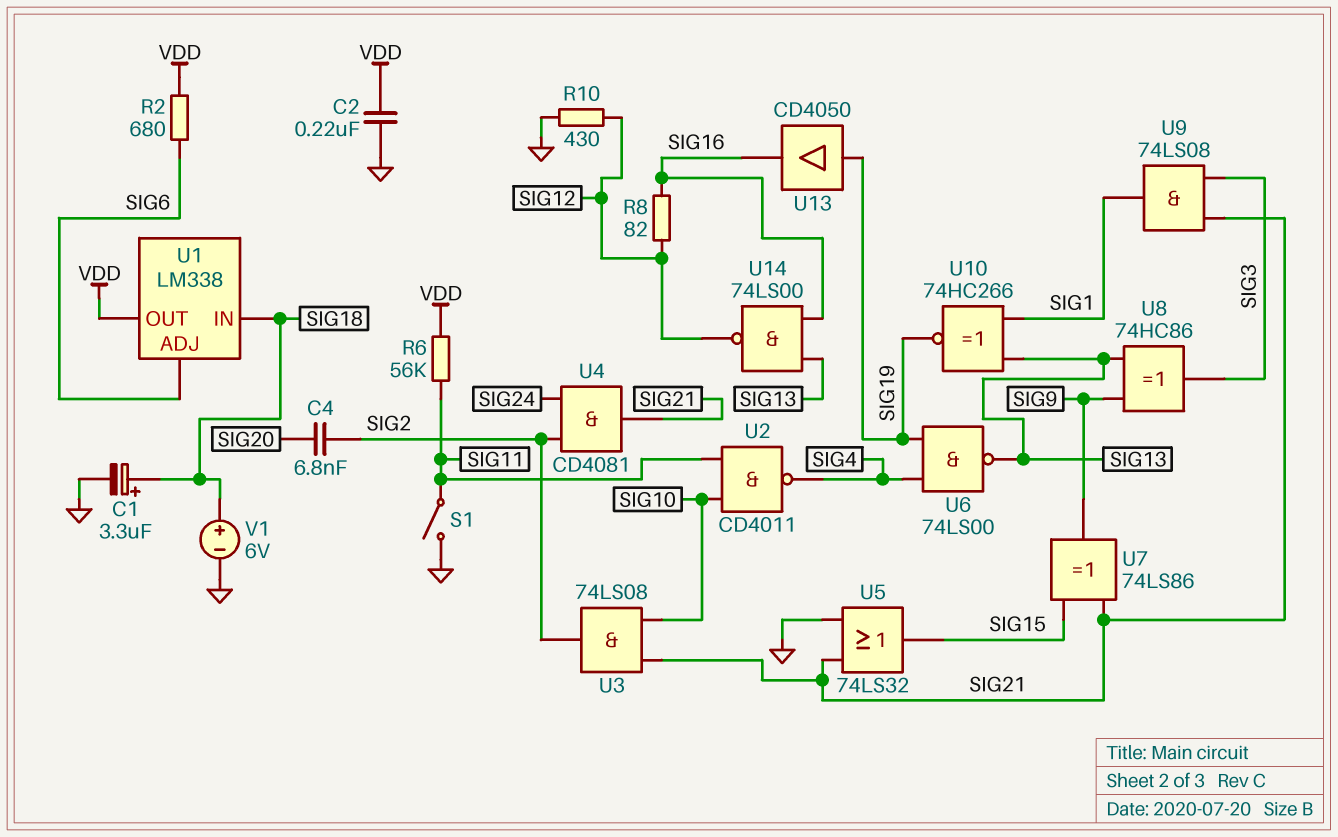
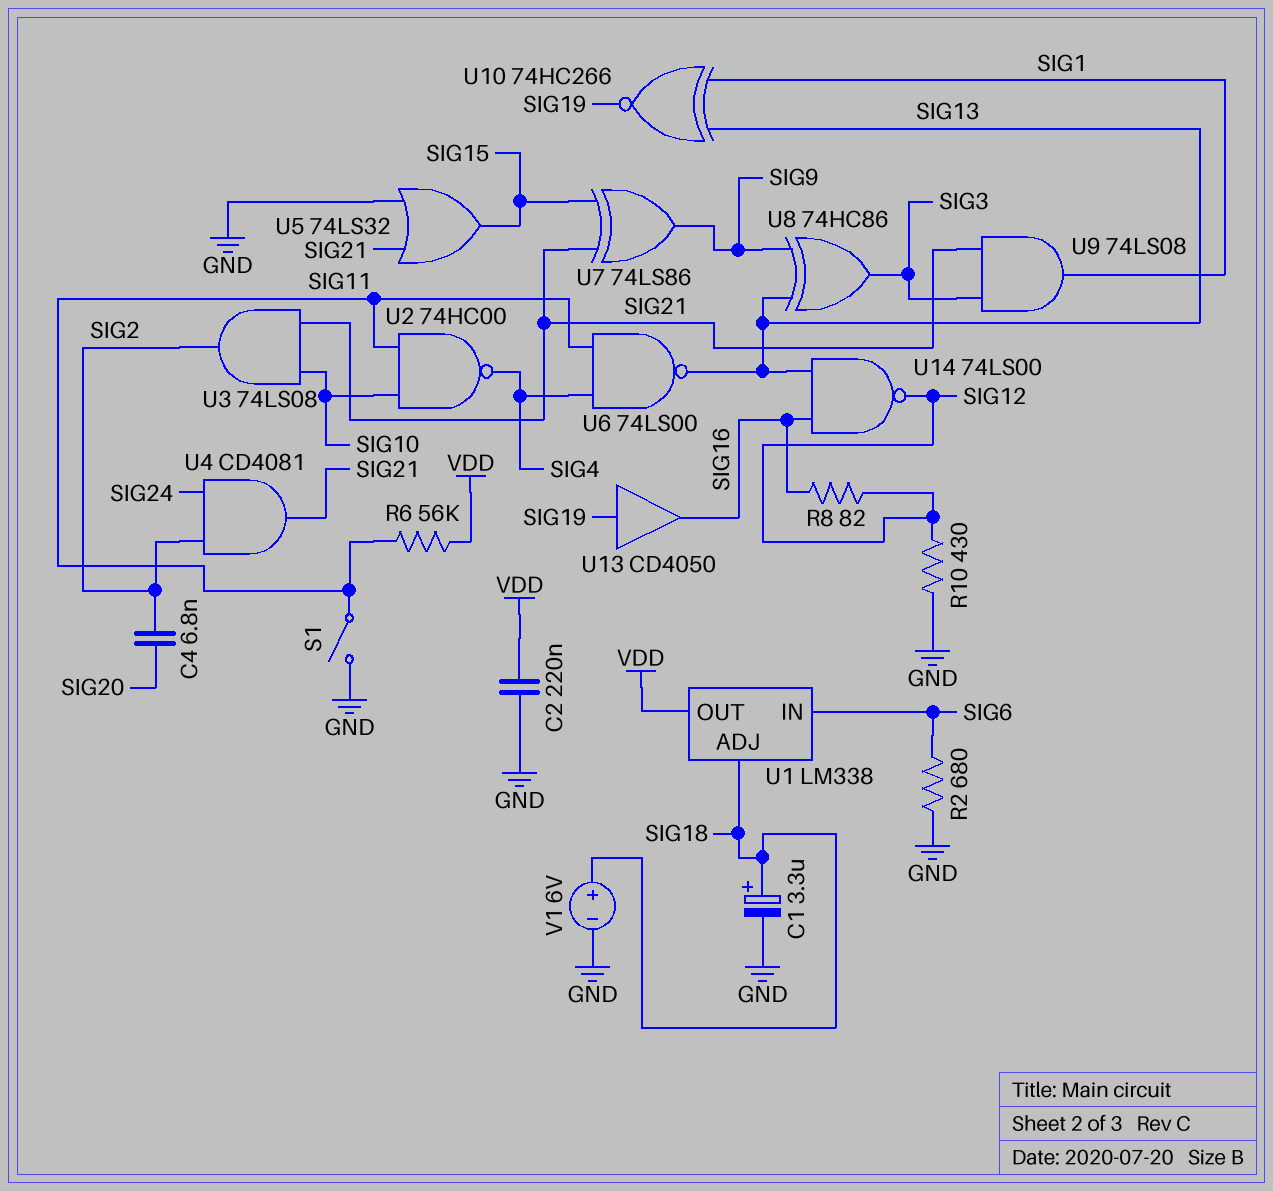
R2: 680 (SIG6, VDD) -> 680 (GND, SIG6)
U1 pin ADJ: SIG6 -> SIG18
U1 pin IN: SIG18 -> SIG6
U2: NAND CD4011 (in SIG10, in SIG11, out SIG4) -> NAND 74HC00 (in SIG10, in SIG11, out SIG4)
U6: NAND 74LS00 (in SIG4, in SIG19, out SIG13) -> NAND 74LS00 (in SIG4, in SIG11, out SIG13)

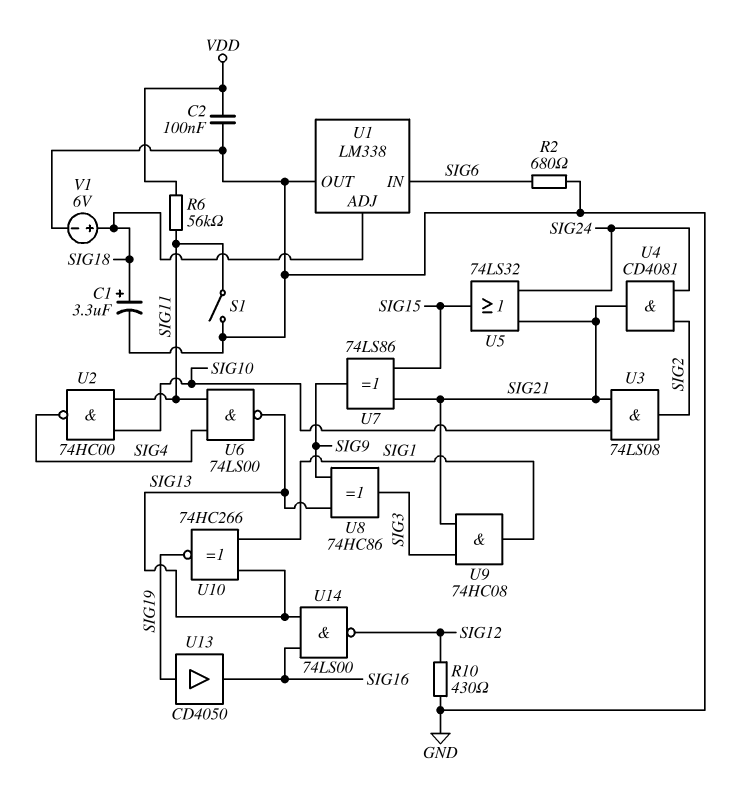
C2: 220nF (GND, VDD) -> 100nF (GND, VDD)
C4: 6.8nF (SIG2, SIG20) -> none
R8: 82 (SIG12, SIG16) -> none
U1 pin OUT: VDD -> GND
U5: OR 74LS32 (in GND, in SIG21, out SIG15) -> OR 74LS32 (in SIG21, in SIG24, out SIG15)
U9: AND 74LS08 (in SIG3, in SIG21, out SIG1) -> AND 74HC08 (in SIG3, in SIG21, out SIG1)

